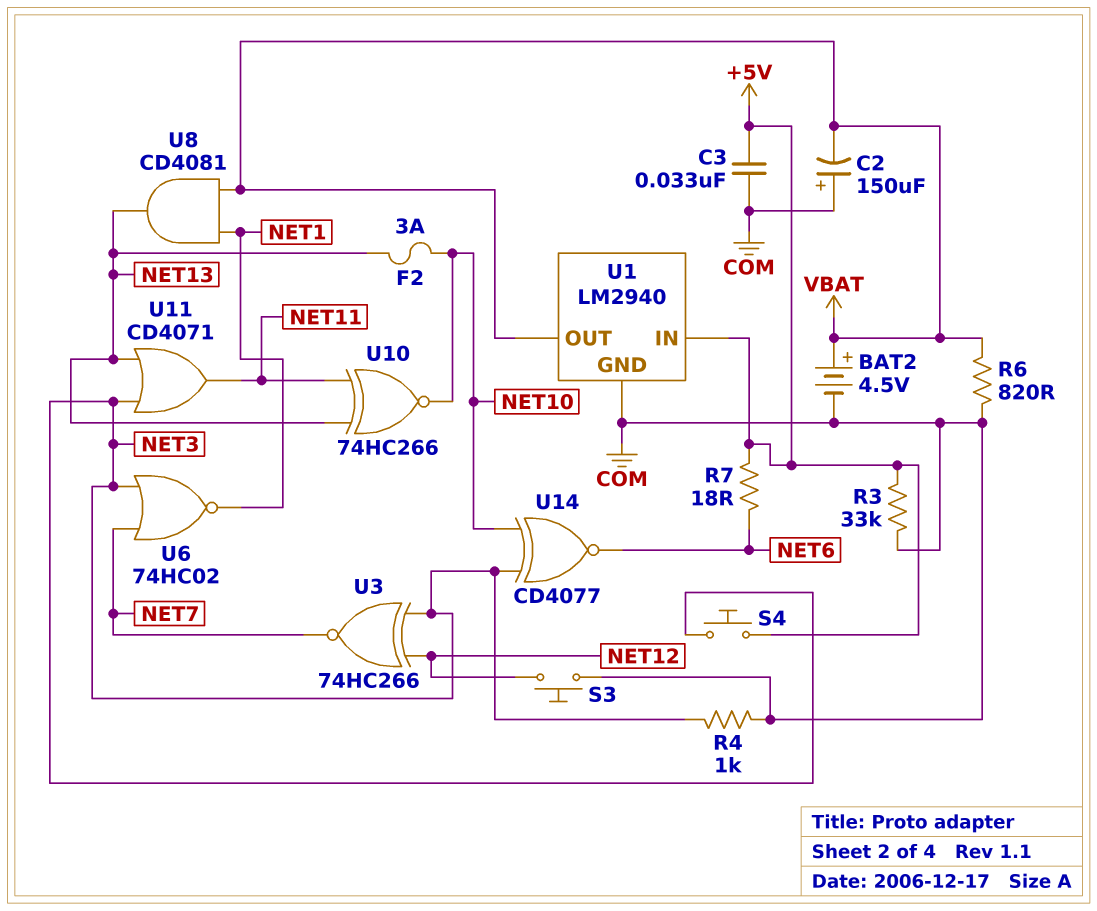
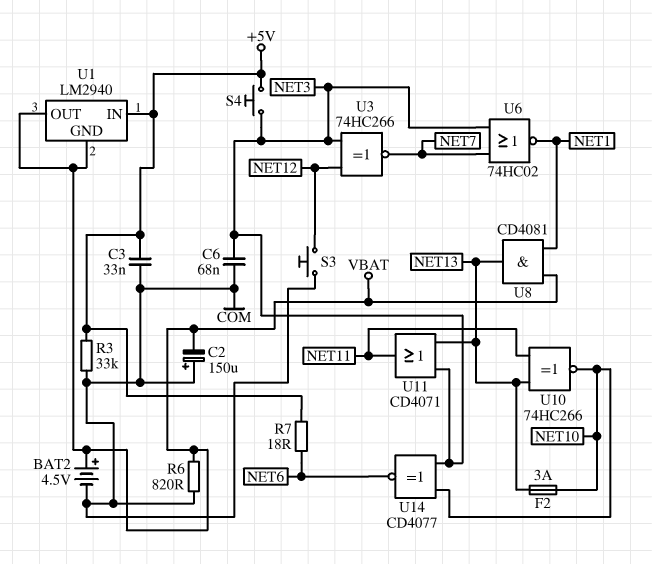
C6: none -> 68nF (COM, NET3)
R4: 1k (COM, NET3) -> none
U1 pin GND: COM -> VBAT

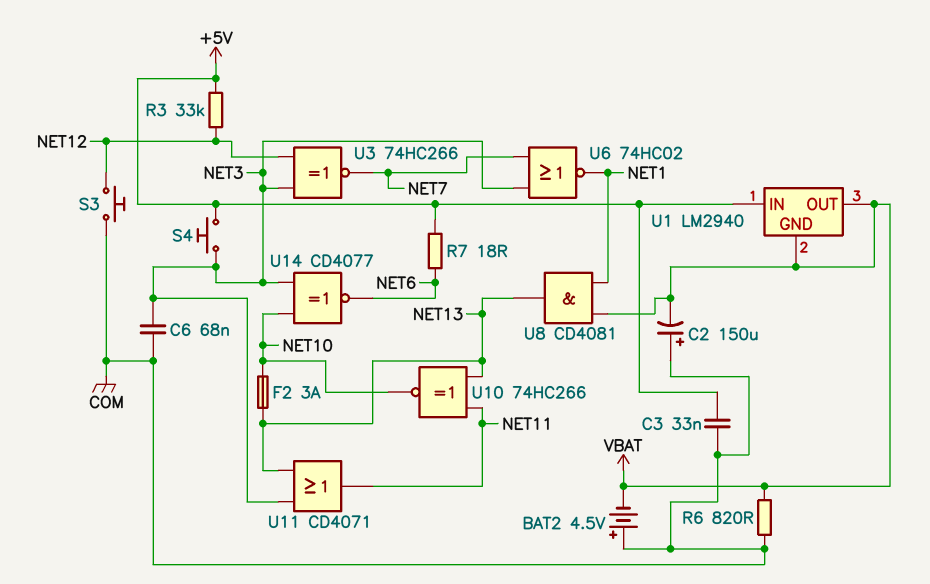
BAT2: 4.5V (plus VBAT, minus COM) -> 4.5V (plus COM, minus VBAT)
R3: 33k (+5V, COM) -> 33k (+5V, NET12)

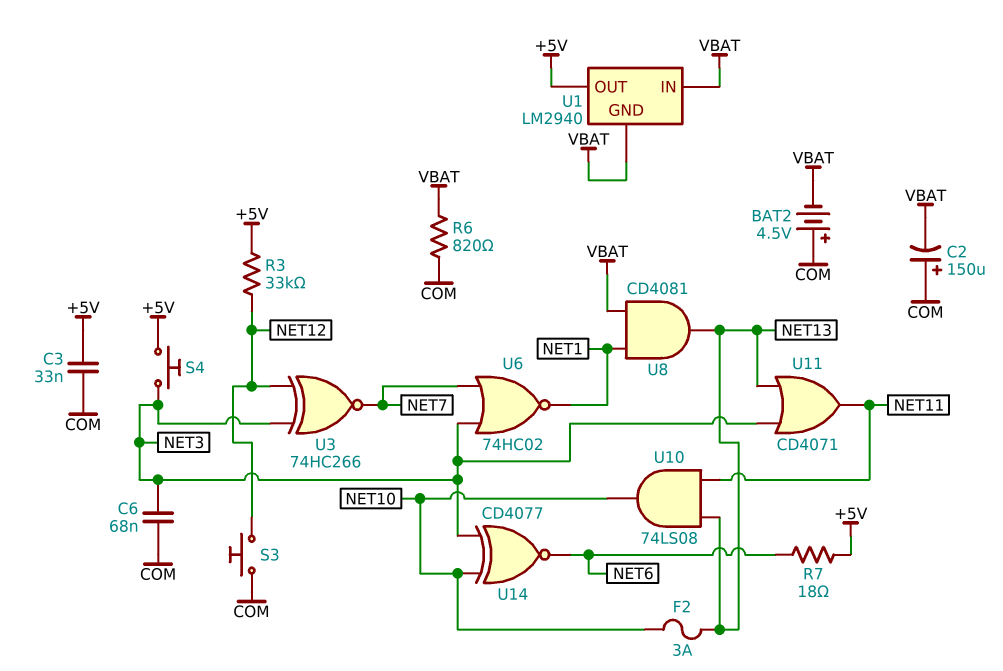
U1 pin IN: +5V -> VBAT
U1 pin OUT: VBAT -> +5V
U10: XNOR 74HC266 (in NET11, in NET13, out NET10) -> AND 74LS08 (in NET11, in NET13, out NET10)

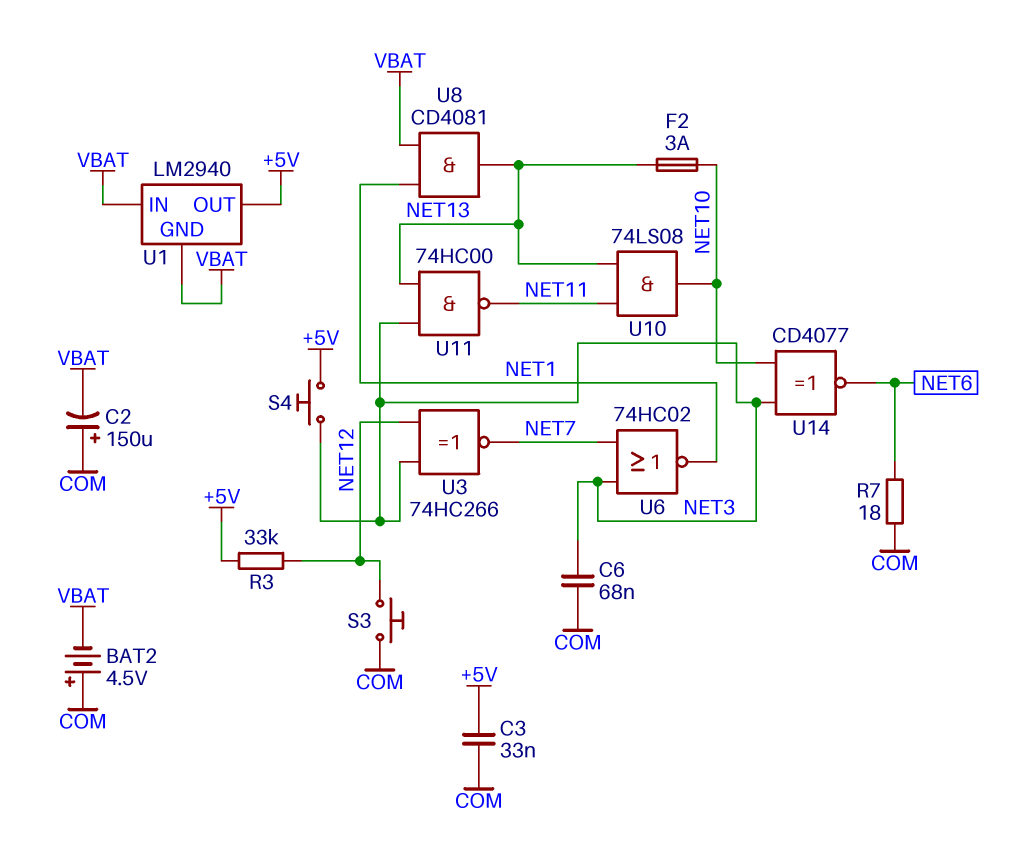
R6: 820 (COM, VBAT) -> none
R7: 18 (+5V, NET6) -> 18 (COM, NET6)
U11: OR CD4071 (in NET3, in NET13, out NET11) -> NAND 74HC00 (in NET3, in NET13, out NET11)

